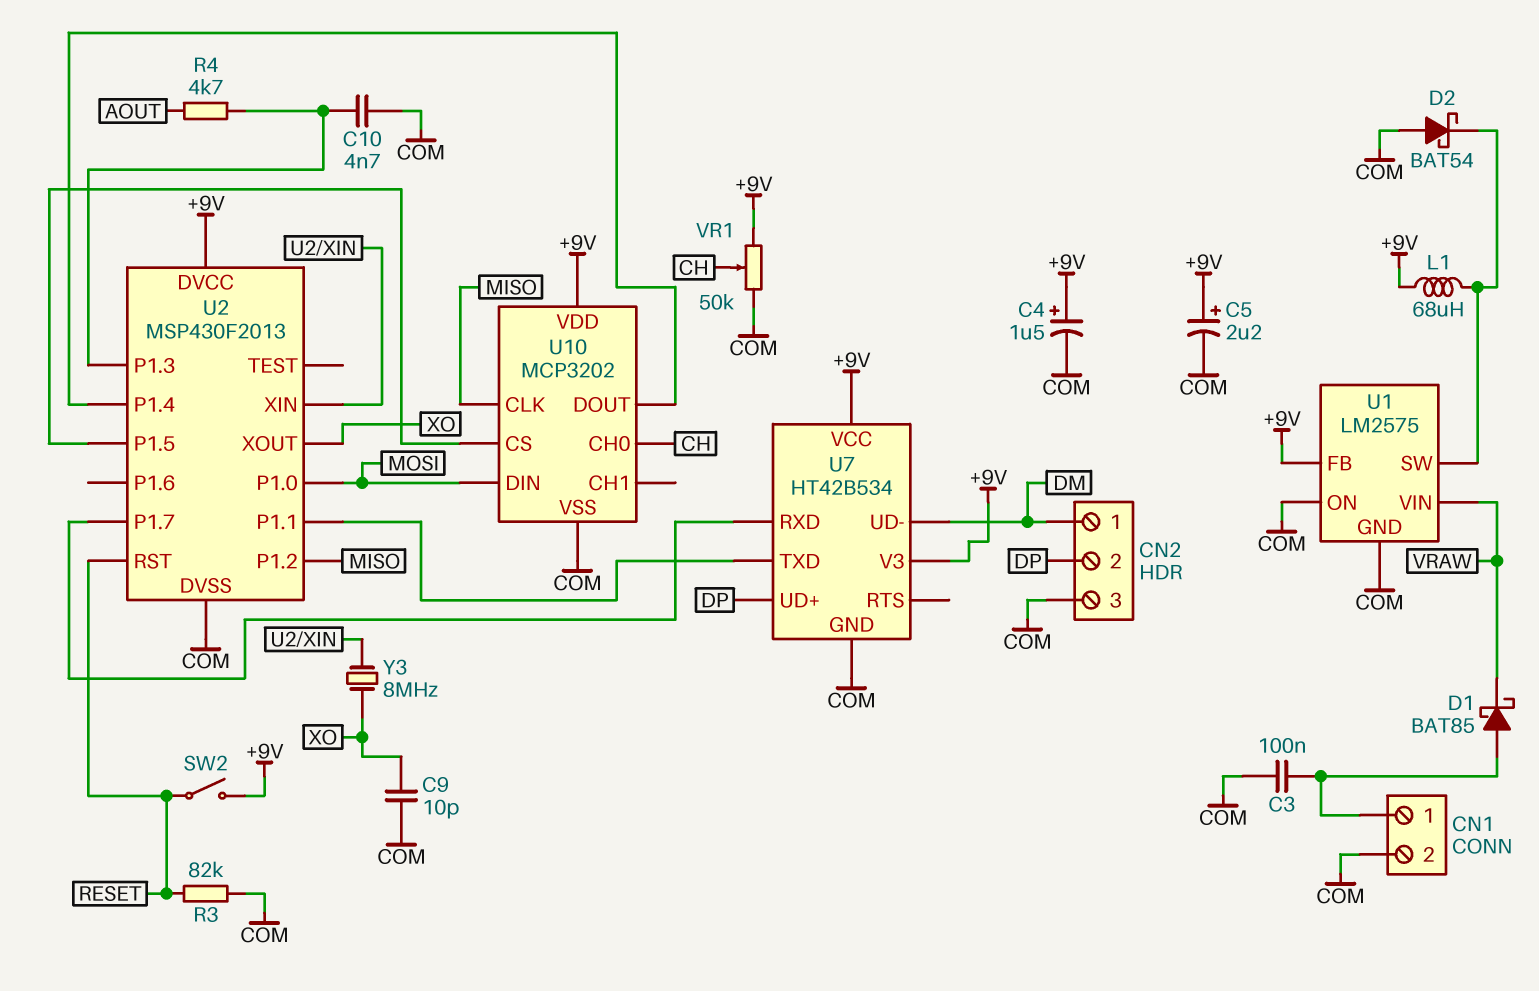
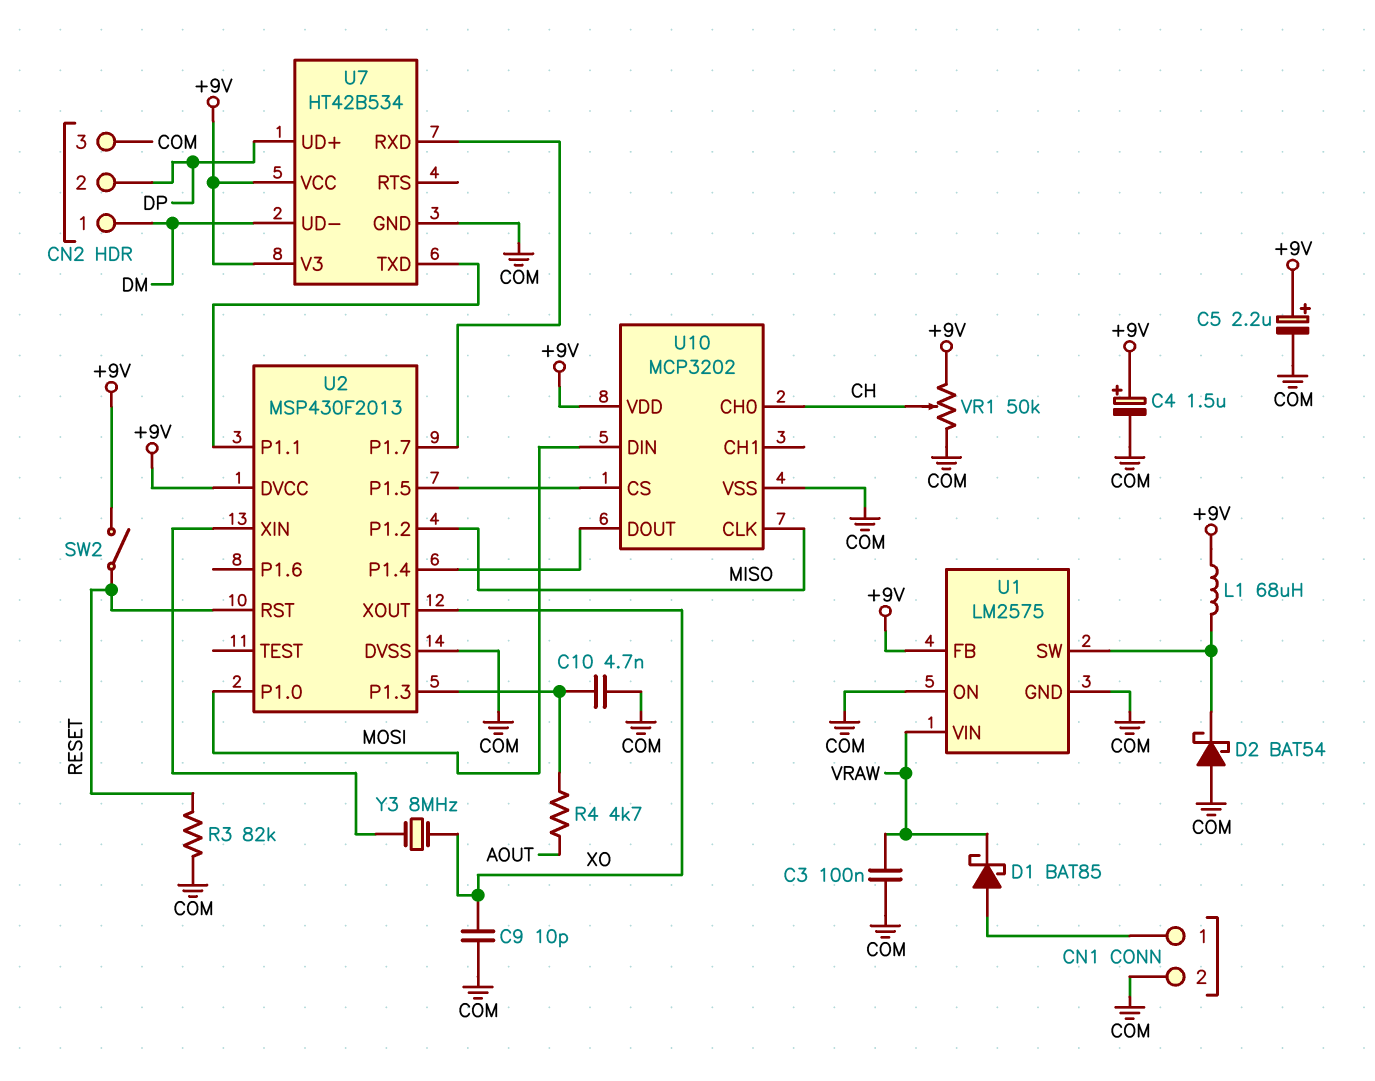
C3: 100nF (CN1/1, COM) -> 100nF (COM, VRAW)

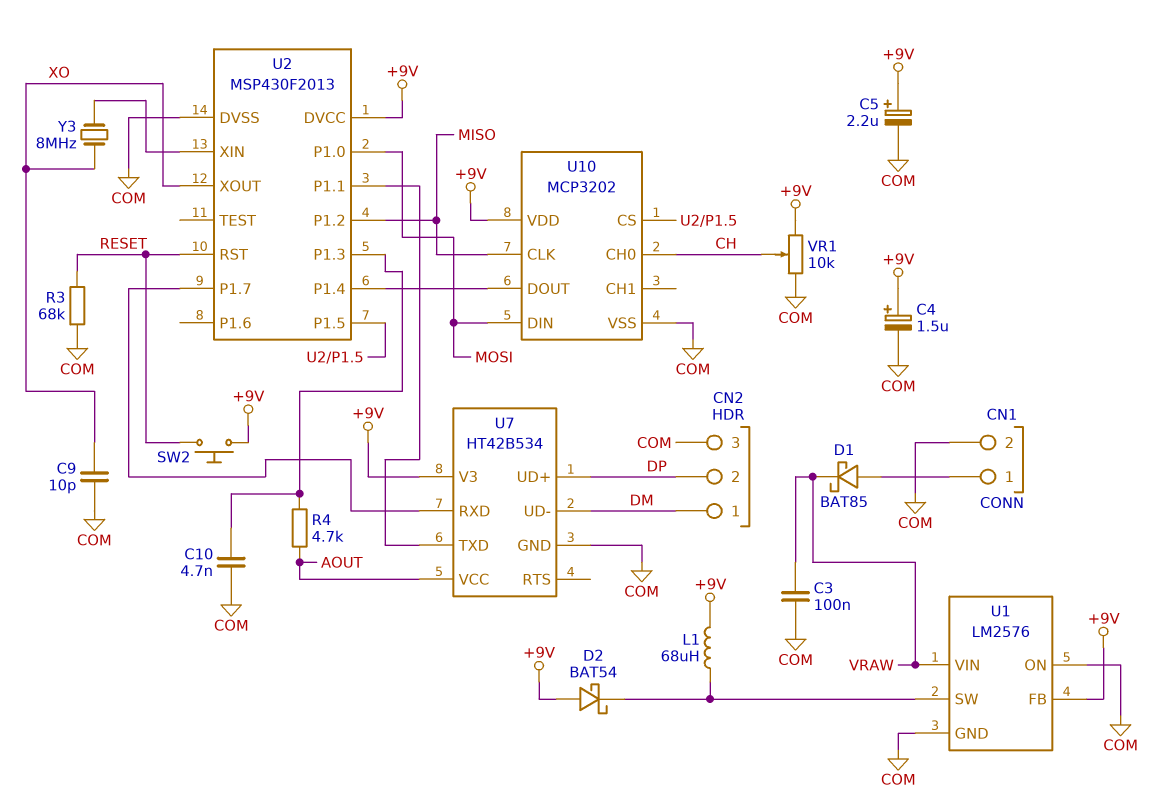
D2: schottky BAT54 (A COM, K U1/SW) -> schottky BAT54 (A +9V, K U1/SW)
R3: 82k (COM, RESET) -> 68k (COM, RESET)
SW2: switch (+9V, RESET) -> button (+9V, RESET)
U1: LM2575 -> LM2576
U7 pin VCC: +9V -> AOUT
VR1: 50k (+9V, COM, wiper CH) -> 10k (+9V, COM, wiper CH)

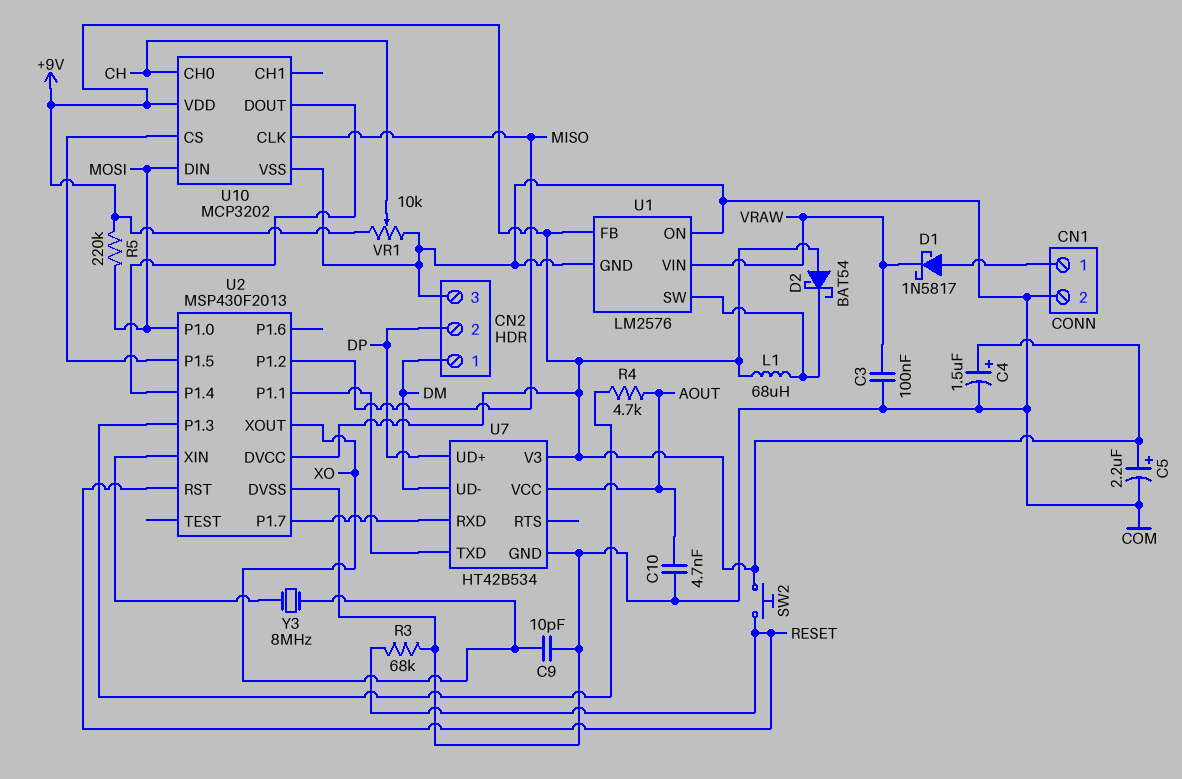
C10: 4.7nF (COM, U2/P1.3) -> 4.7nF (AOUT, COM)
D1: schottky BAT85 (A CN1/1, K VRAW) -> schottky 1N5817 (A CN1/1, K VRAW)
R5: none -> 220k (+9V, MOSI)

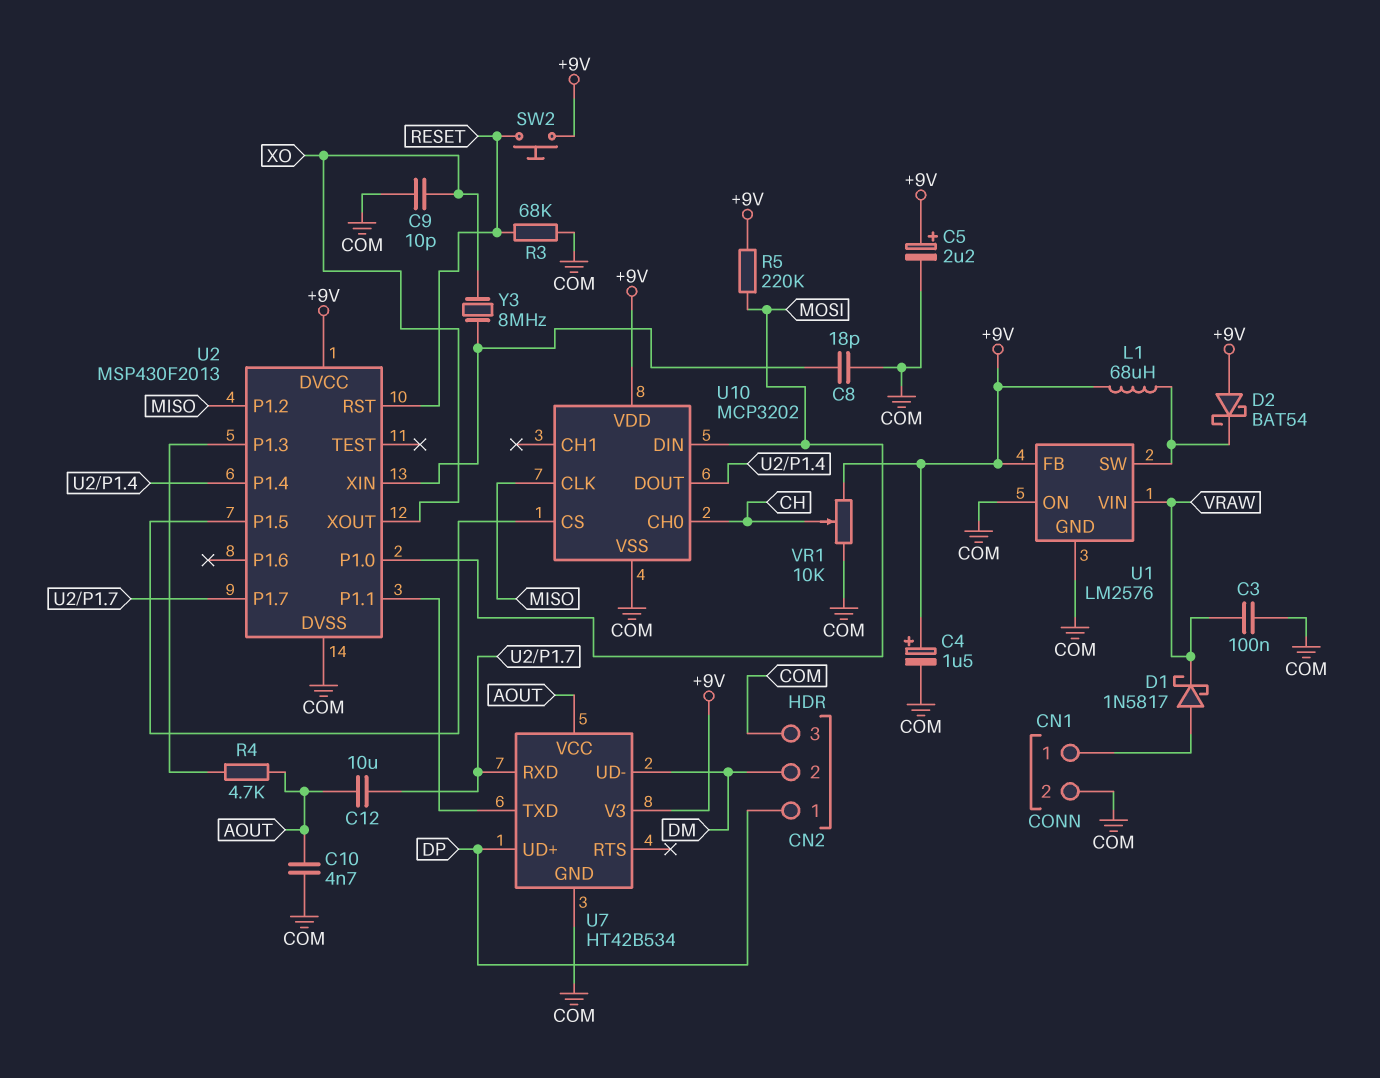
C8: none -> 18pF (COM, U2/XIN)
C12: none -> 10uF (AOUT, U2/P1.7)
CN2 pin 1: DM -> DP
CN2 pin 2: DP -> DM

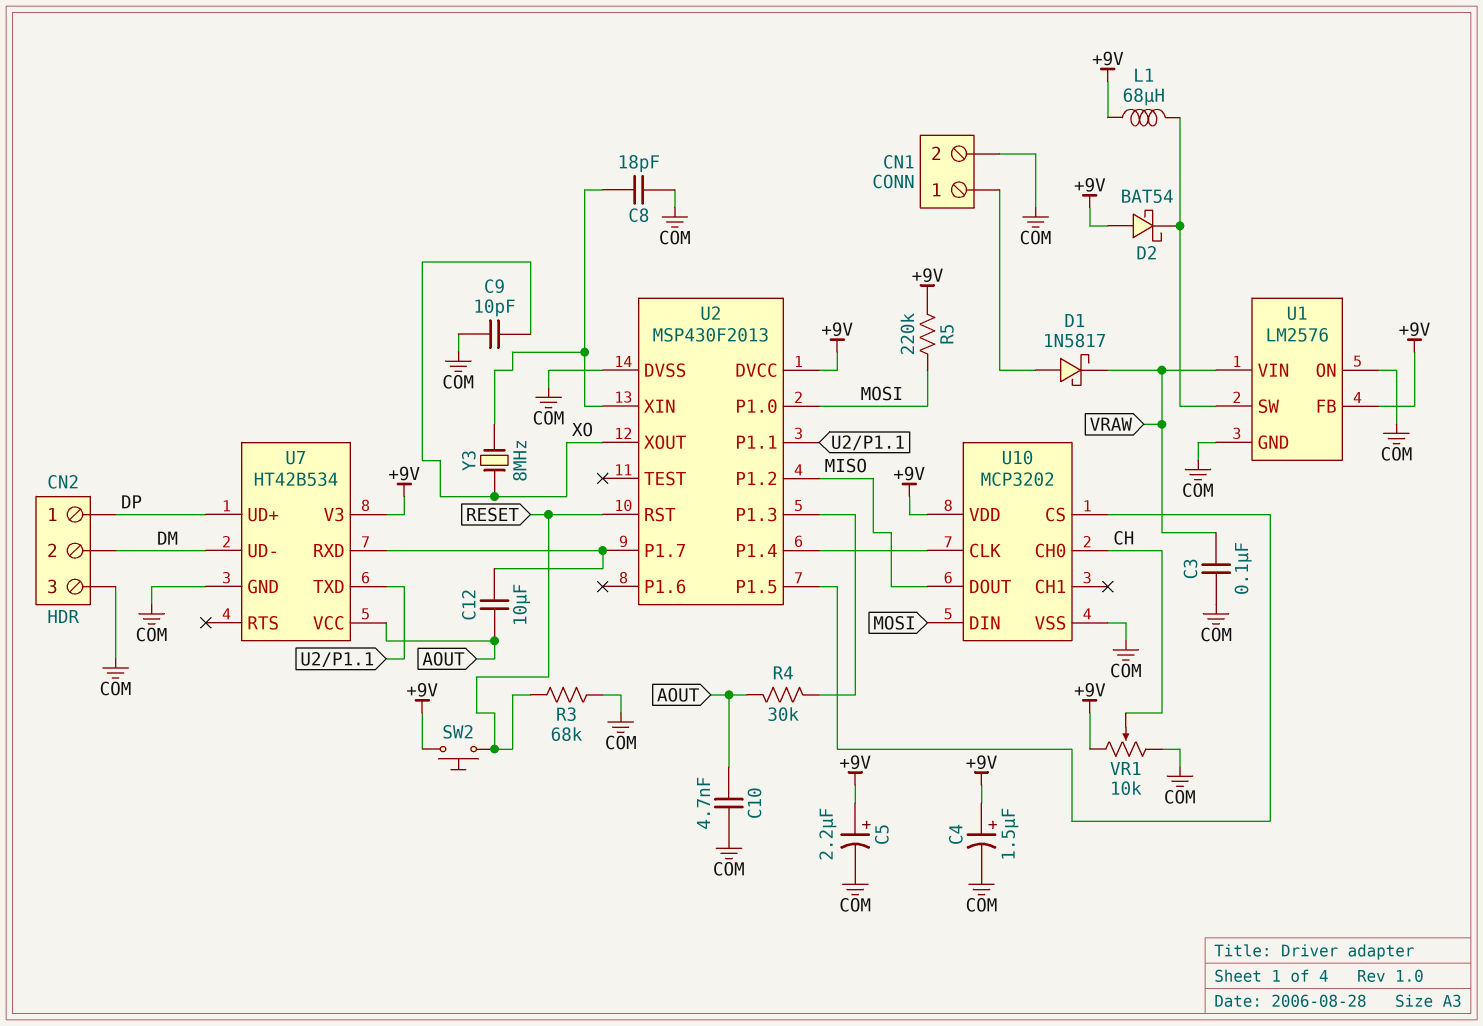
R4: 4.7k (AOUT, U2/P1.3) -> 30k (AOUT, U2/P1.3)
U10 pin CLK: MISO -> U2/P1.4
U10 pin DOUT: U2/P1.4 -> MISO

